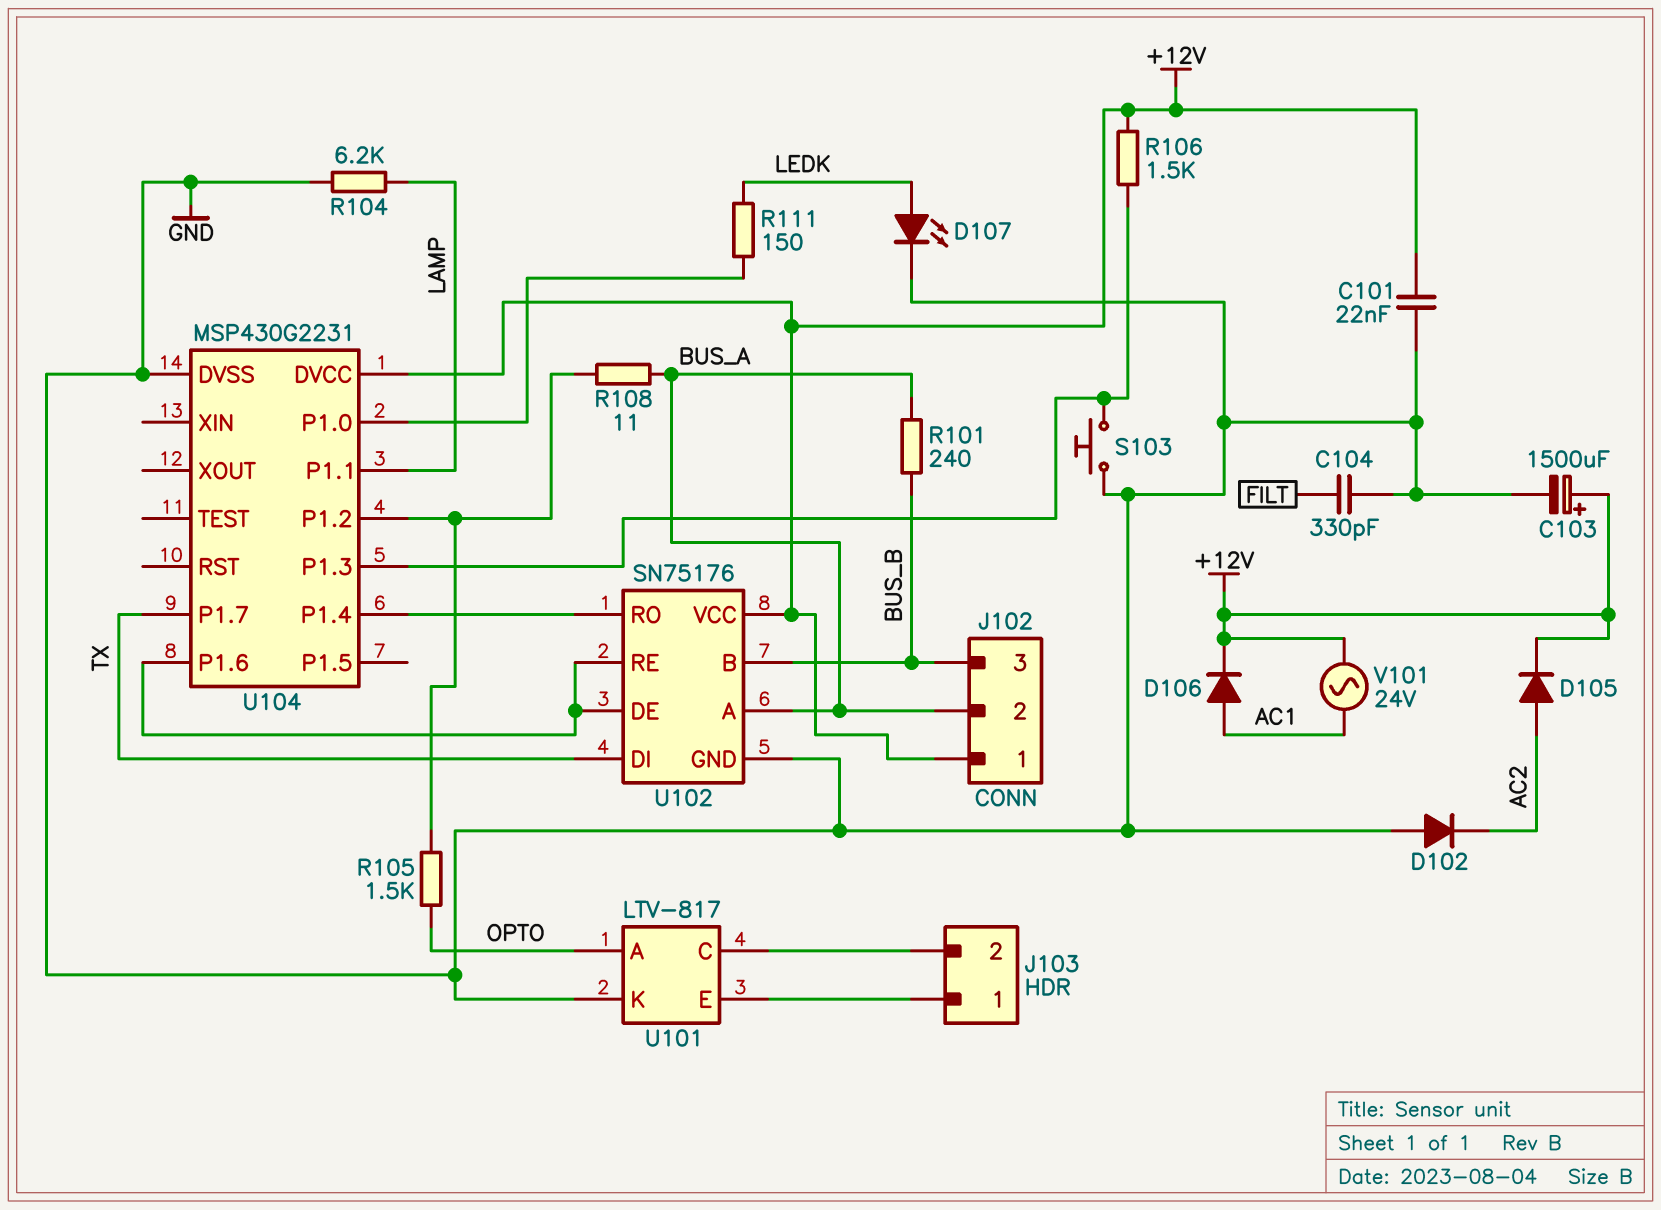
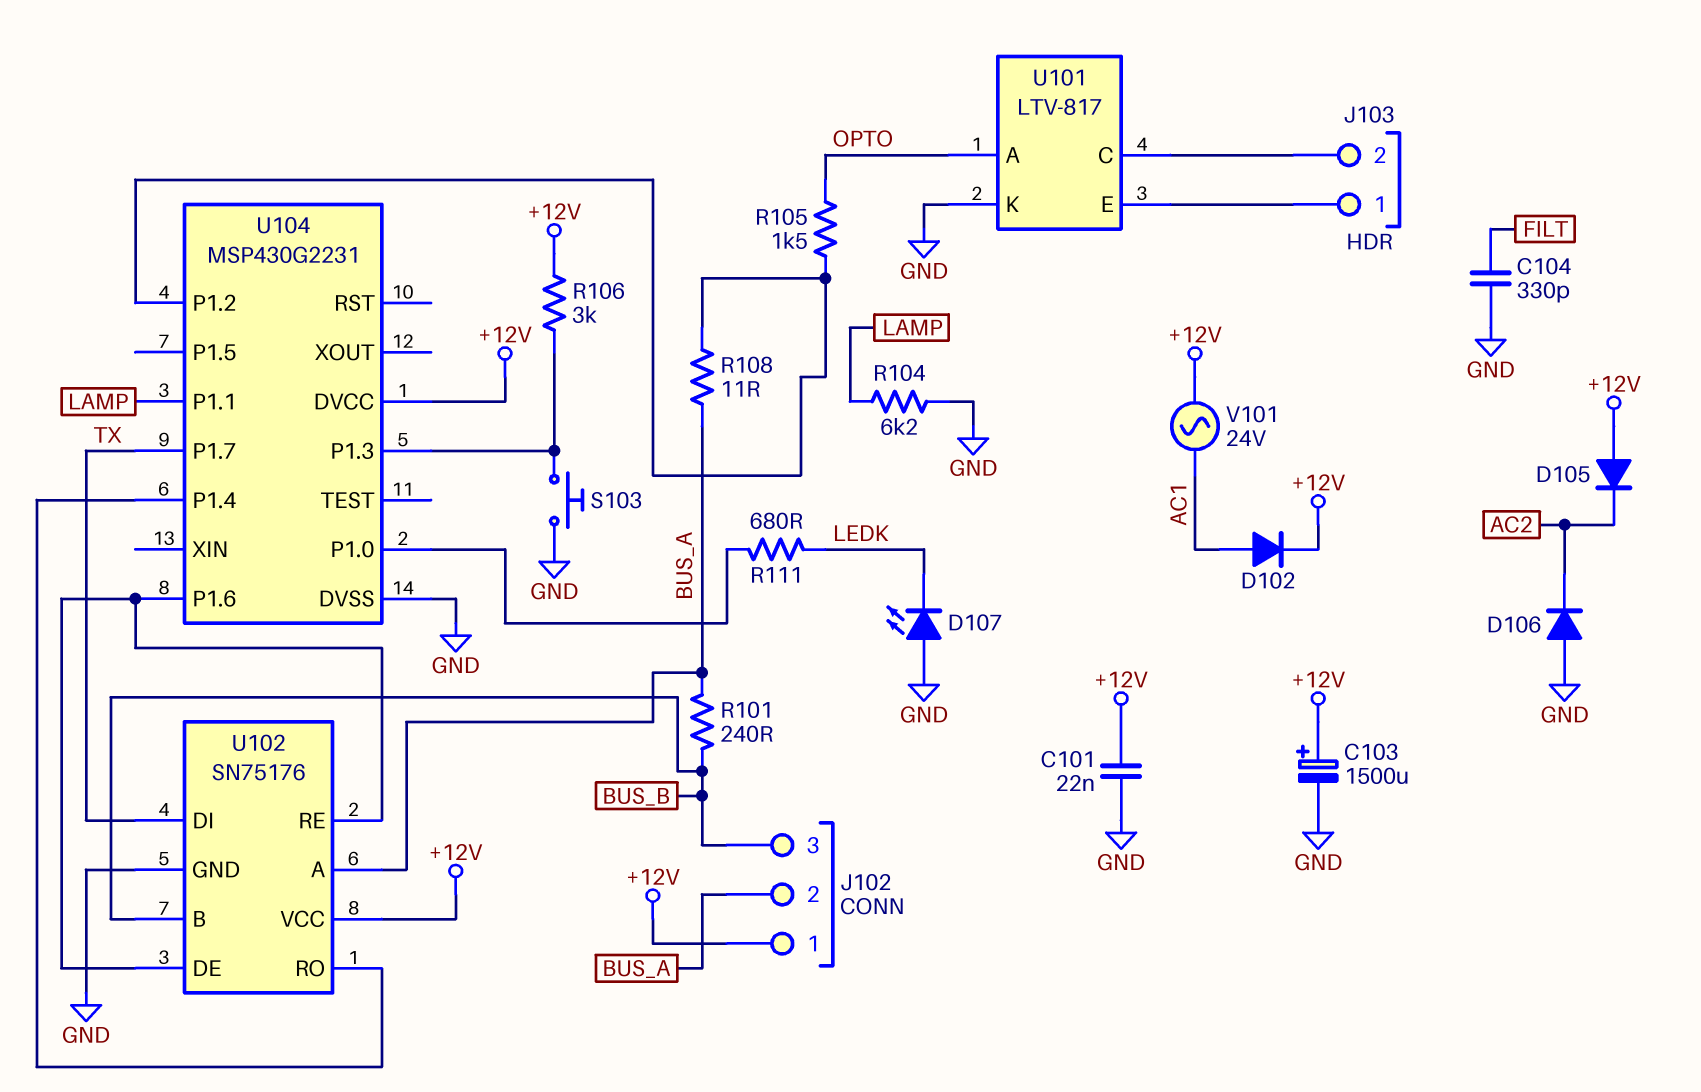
D102: diode (A GND, K AC2) -> diode (A AC1, K +12V)
D105: diode (A AC2, K +12V) -> diode (A +12V, K AC2)
D106: diode (A AC1, K +12V) -> diode (A GND, K AC2)
D107: LED (A LEDK, K GND) -> LED (A GND, K LEDK)
R106: 1.5k (+12V, U104/P1.3) -> 3k (+12V, U104/P1.3)
R111: 150 (LEDK, U104/P1.0) -> 680 (LEDK, U104/P1.0)

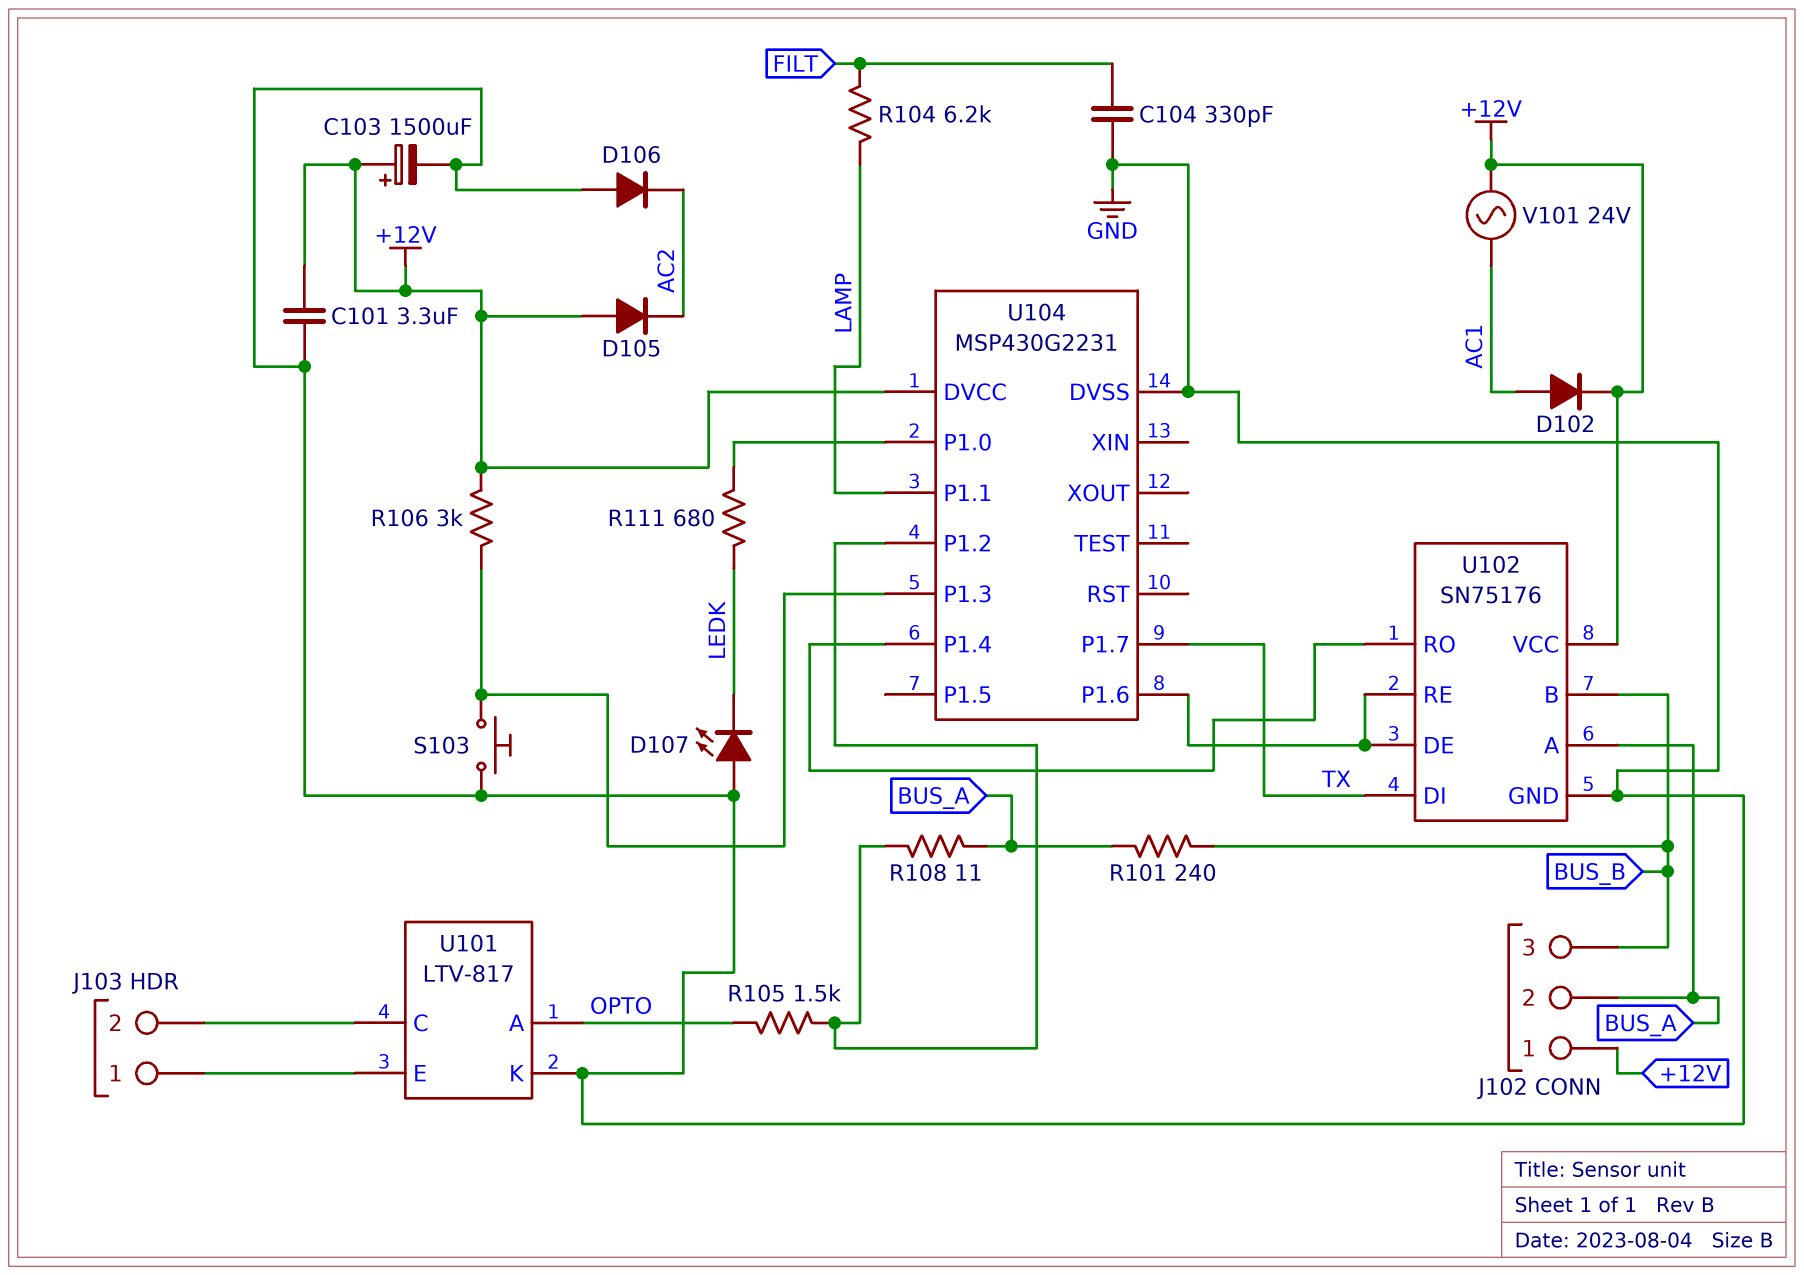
C101: 22nF (+12V, GND) -> 3.3uF (+12V, GND)
R104: 6.2k (GND, LAMP) -> 6.2k (FILT, LAMP)

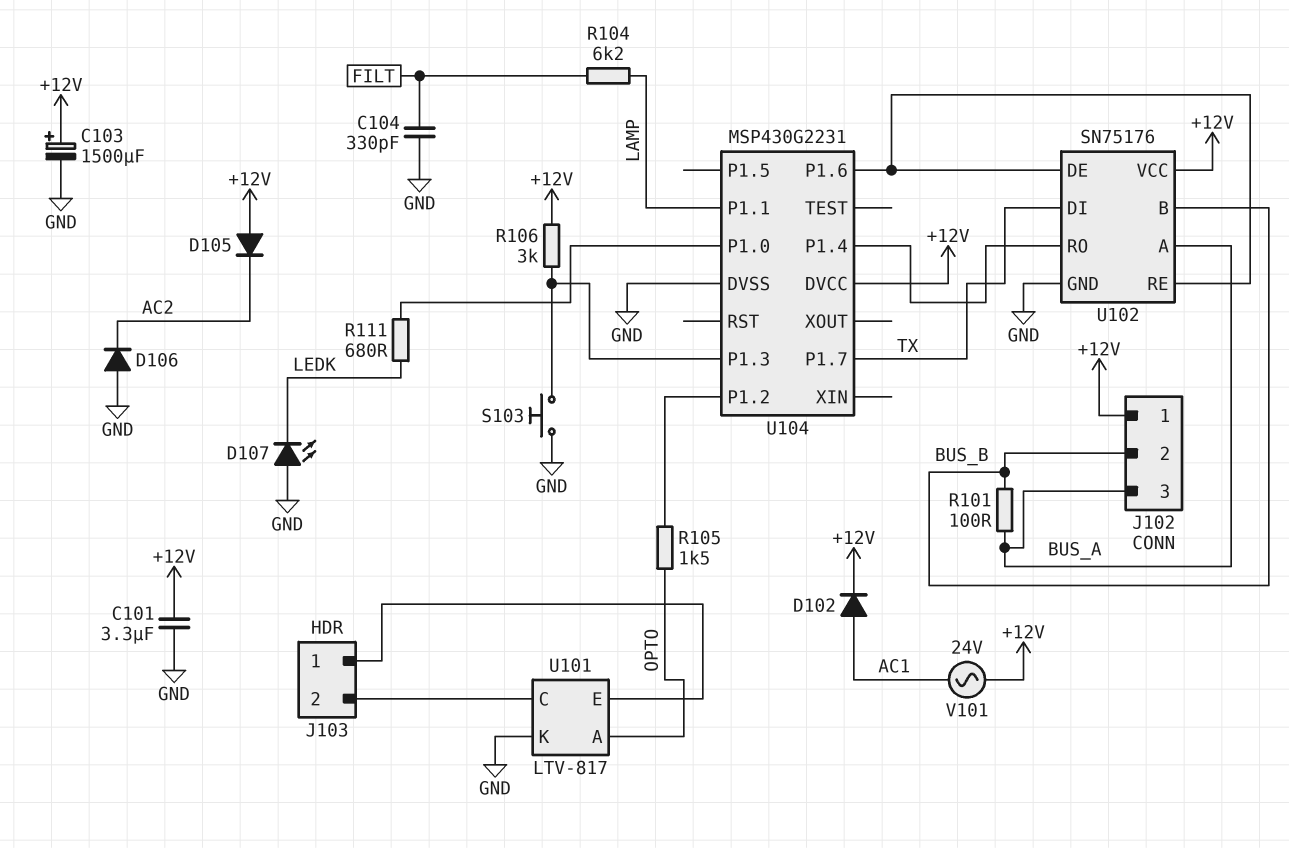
J102 pin 2: BUS_A -> BUS_B
J102 pin 3: BUS_B -> BUS_A
R101: 240 (BUS_A, BUS_B) -> 100 (BUS_A, BUS_B)
R108: 11 (BUS_A, U104/P1.2) -> none

